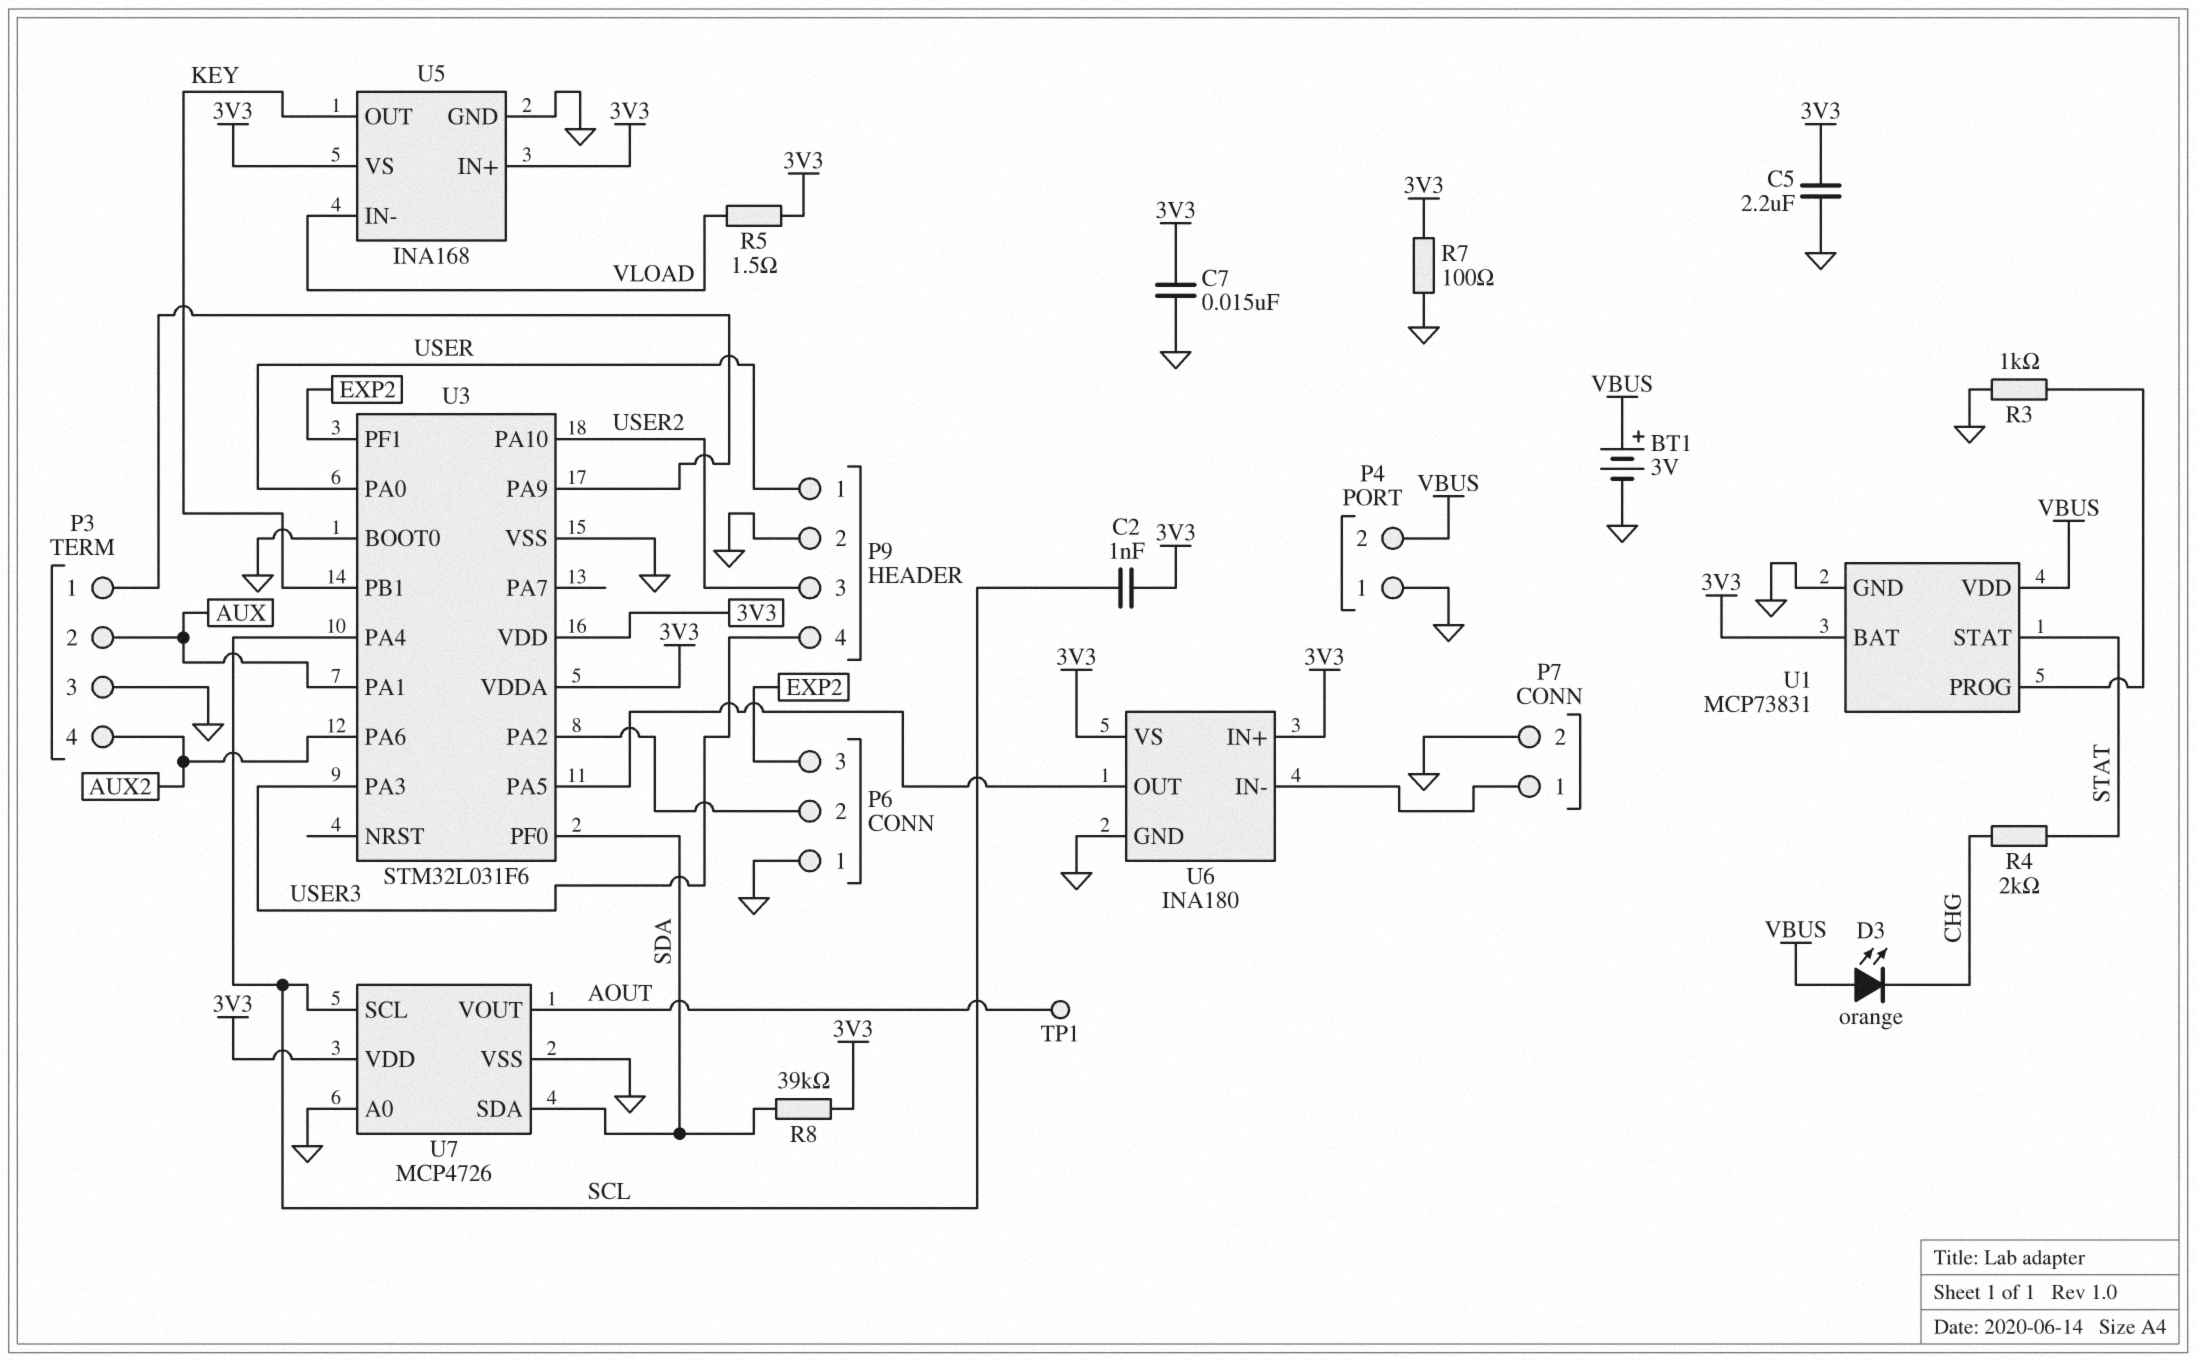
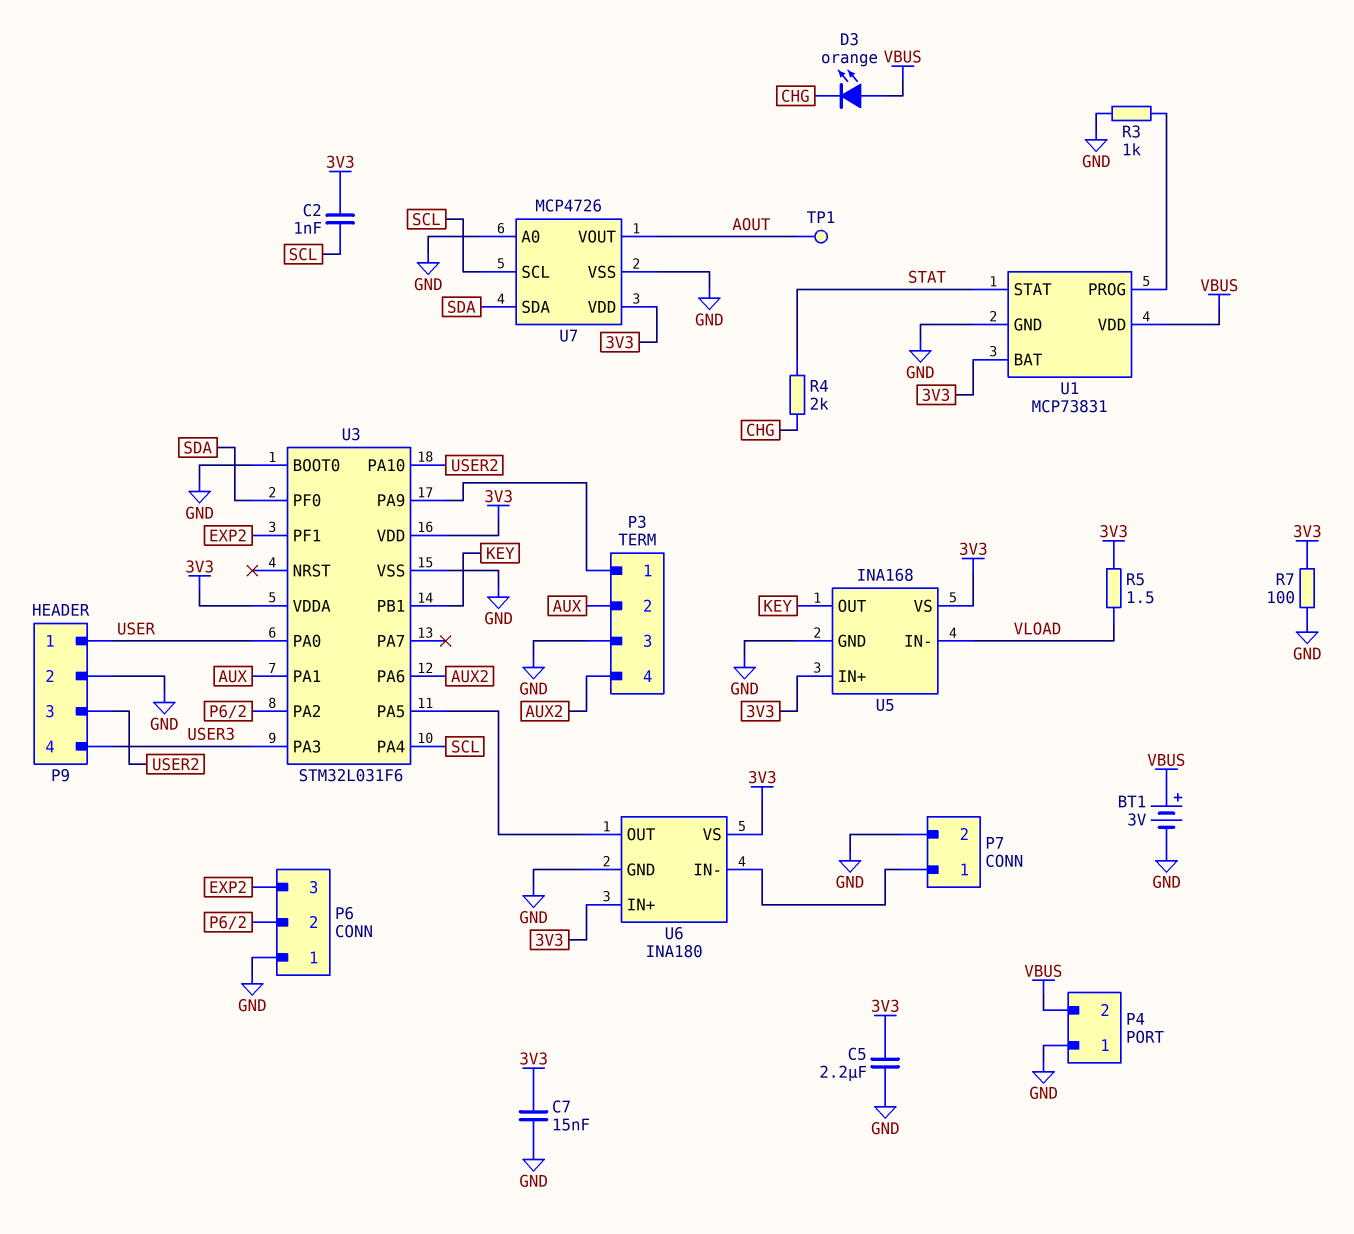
R8: 39k (3V3, SDA) -> none

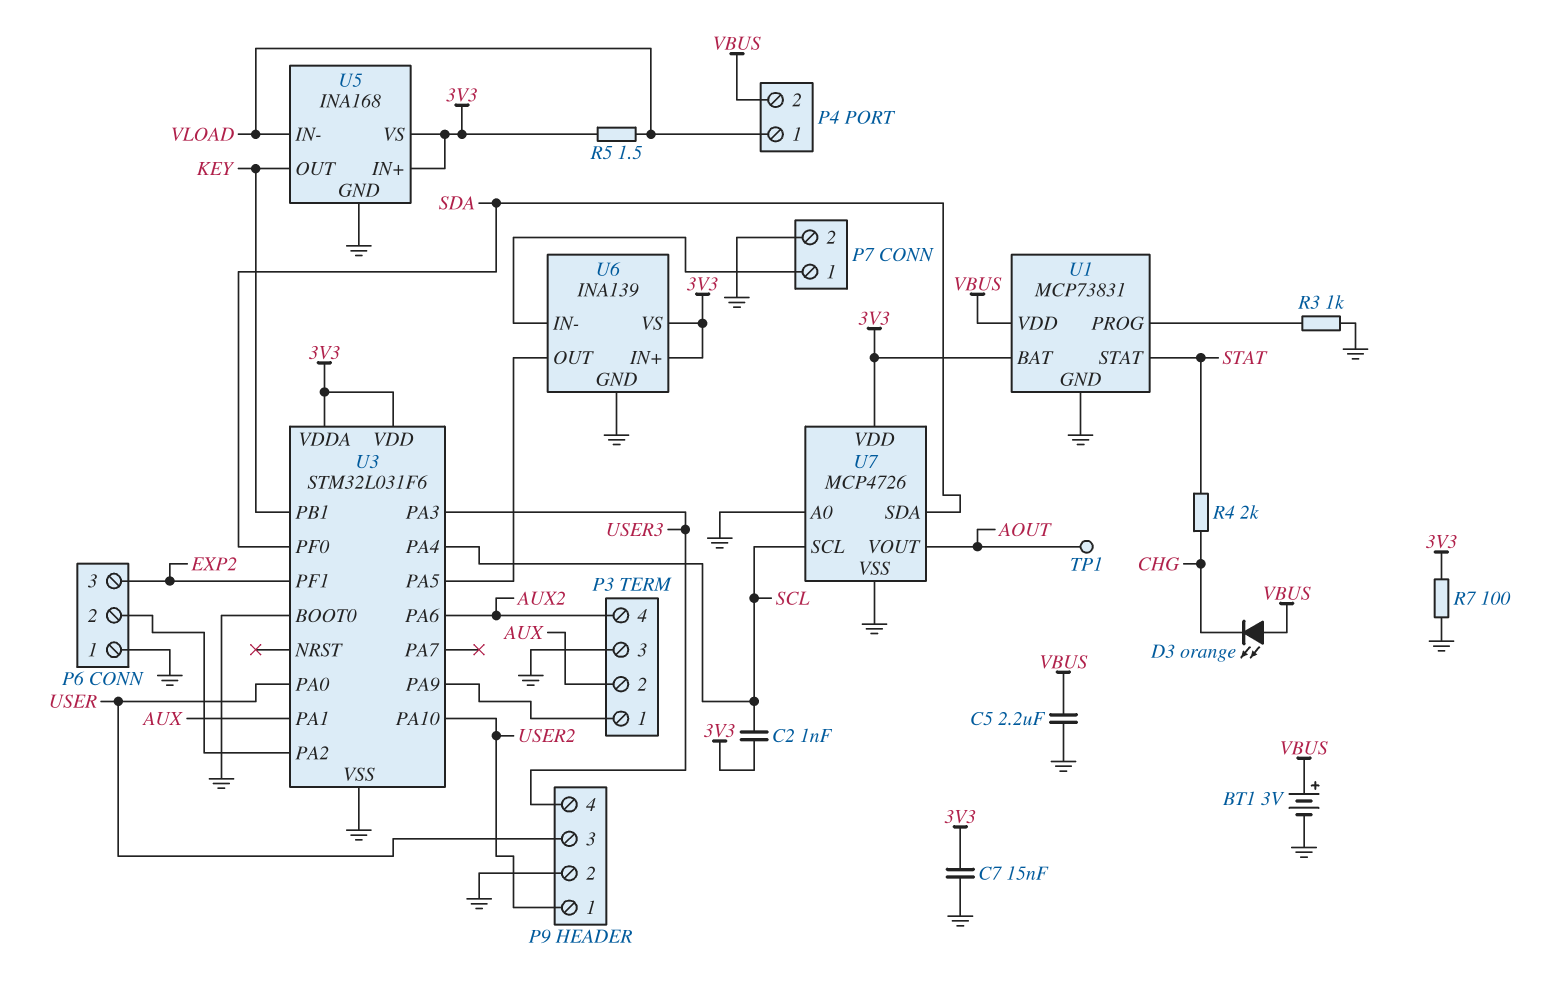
C5: 2.2uF (3V3, GND) -> 2.2uF (GND, VBUS)
P4 pin 1: GND -> VLOAD
P9 pin 1: USER -> USER2
P9 pin 3: USER2 -> USER
U6: INA180 -> INA139

